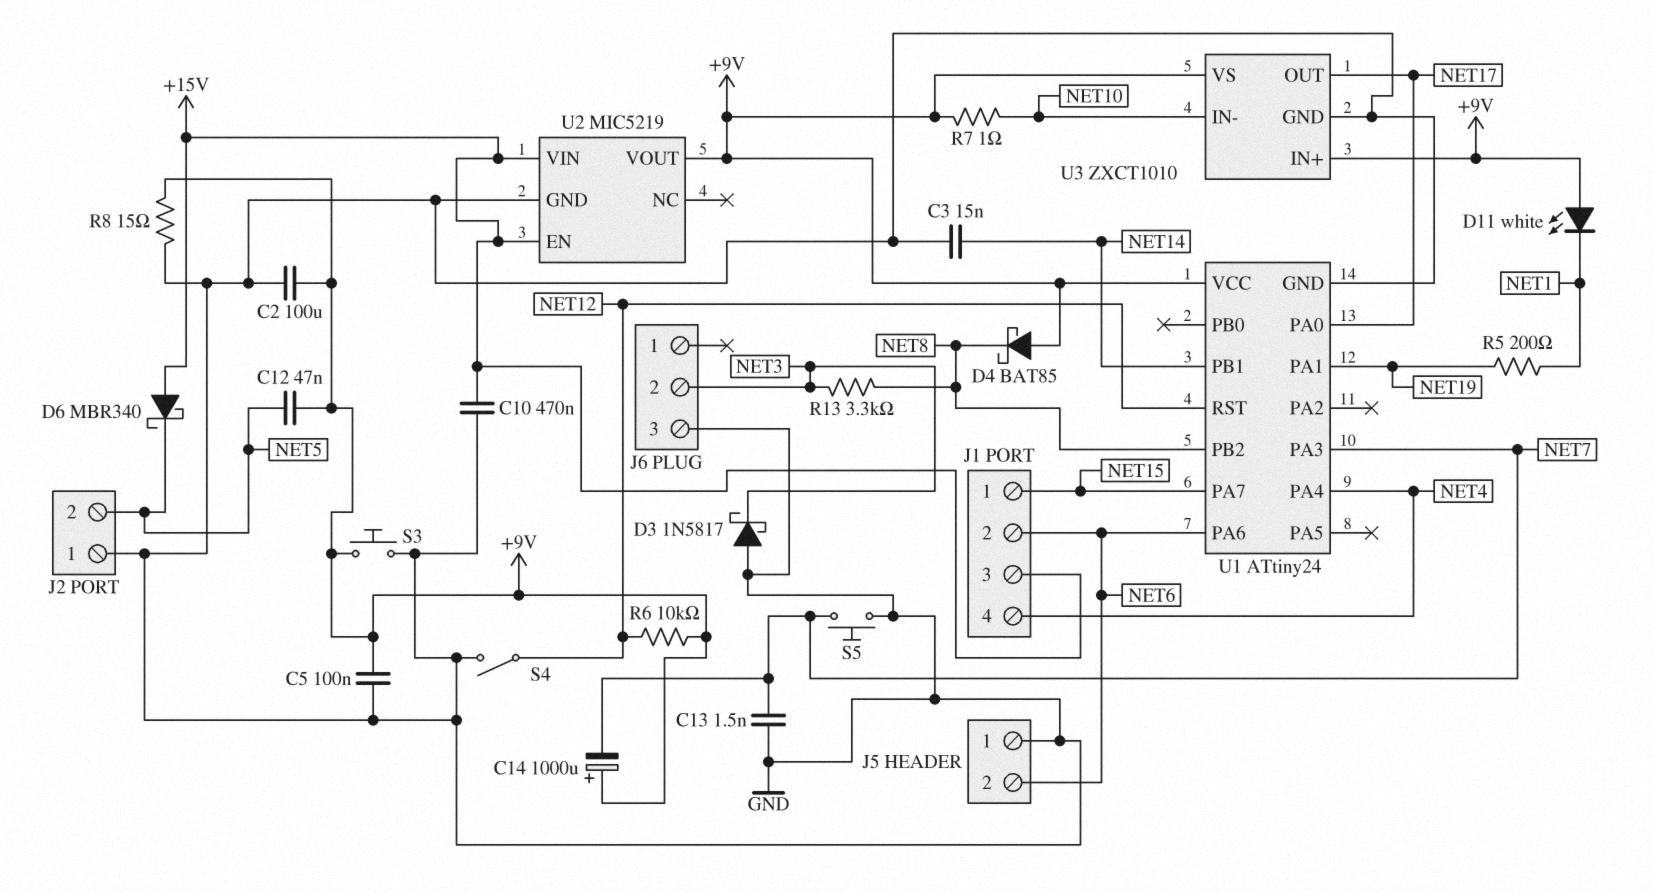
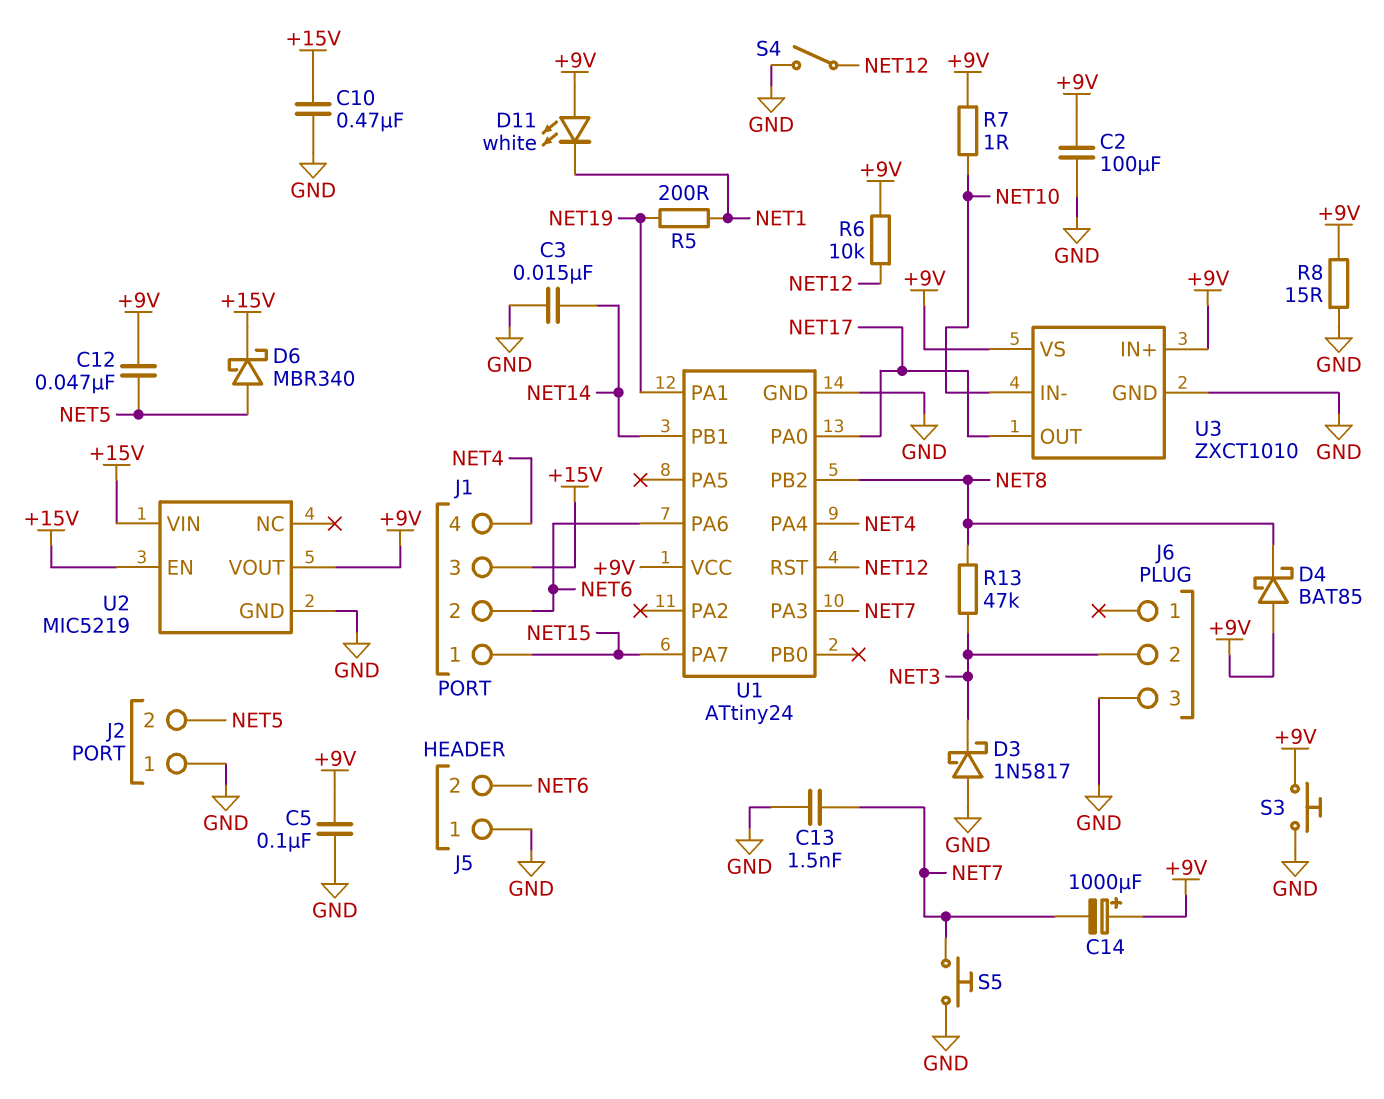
D6: schottky MBR340 (A +15V, K NET5) -> schottky MBR340 (A NET5, K +15V)
R13: 3.3k (NET3, NET8) -> 47k (NET3, NET8)

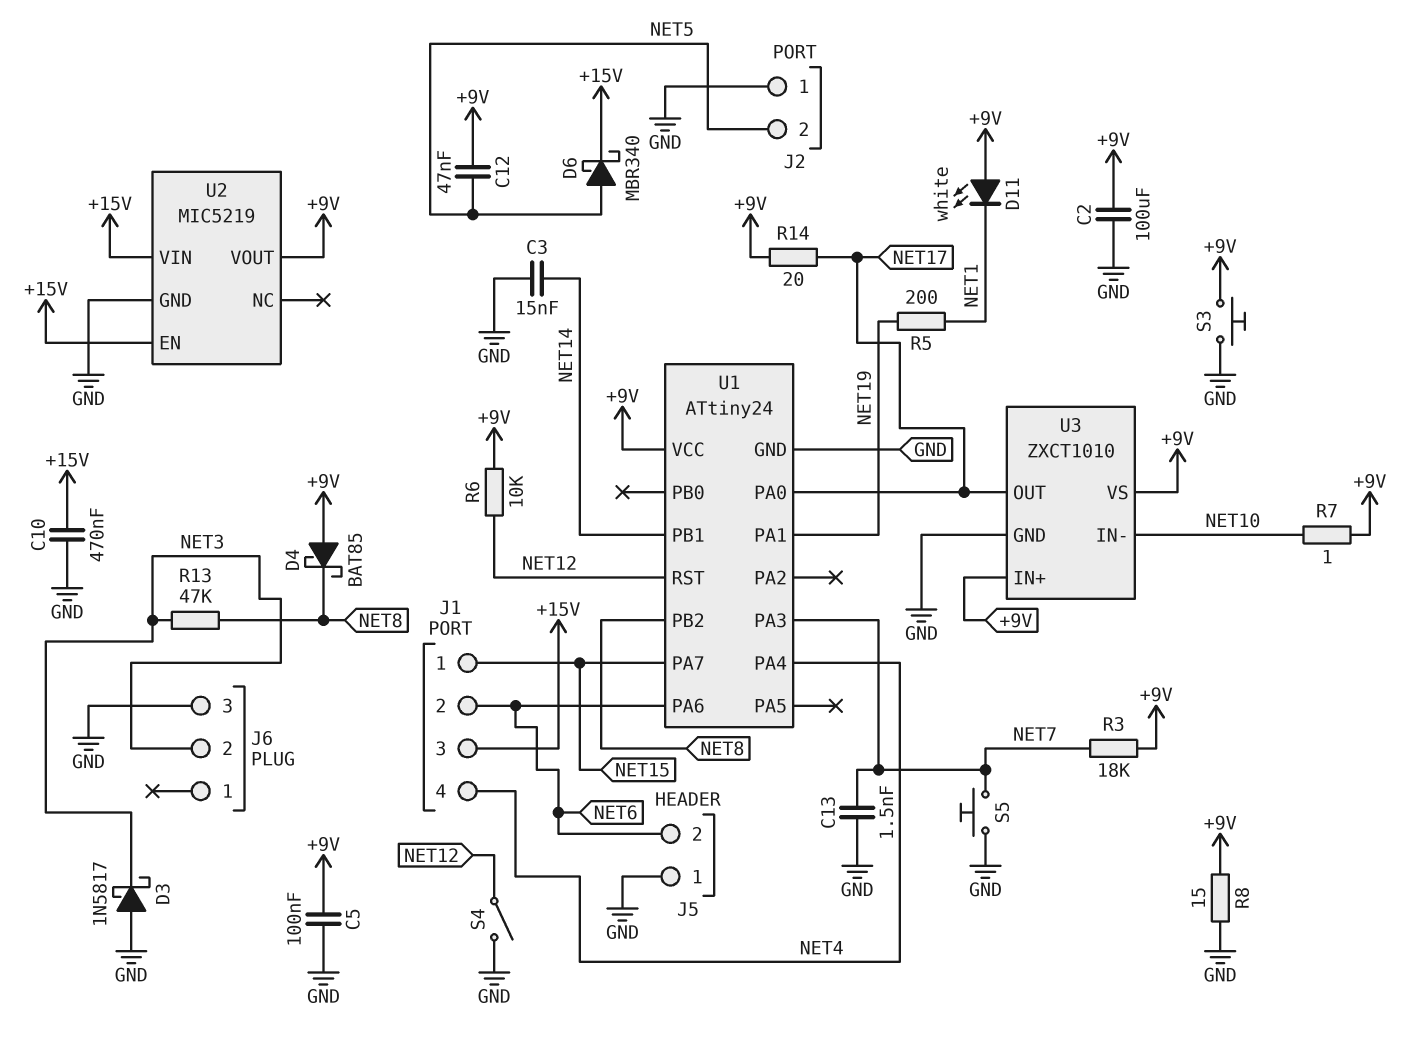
C14: 1000uF (plus +9V, minus NET7) -> none
R3: none -> 18k (+9V, NET7)
R14: none -> 20 (+9V, NET17)

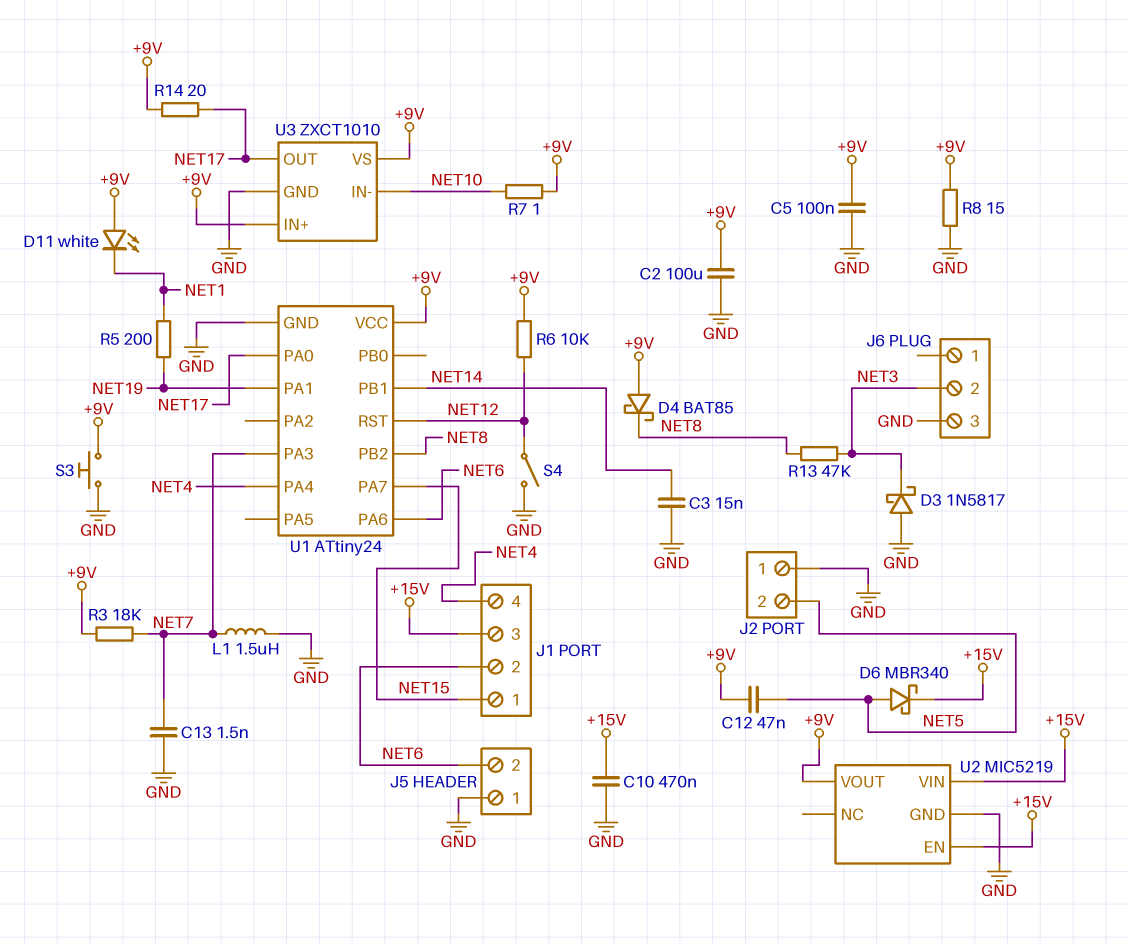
L1: none -> 1.5uH (GND, NET7)
S5: button (GND, NET7) -> none

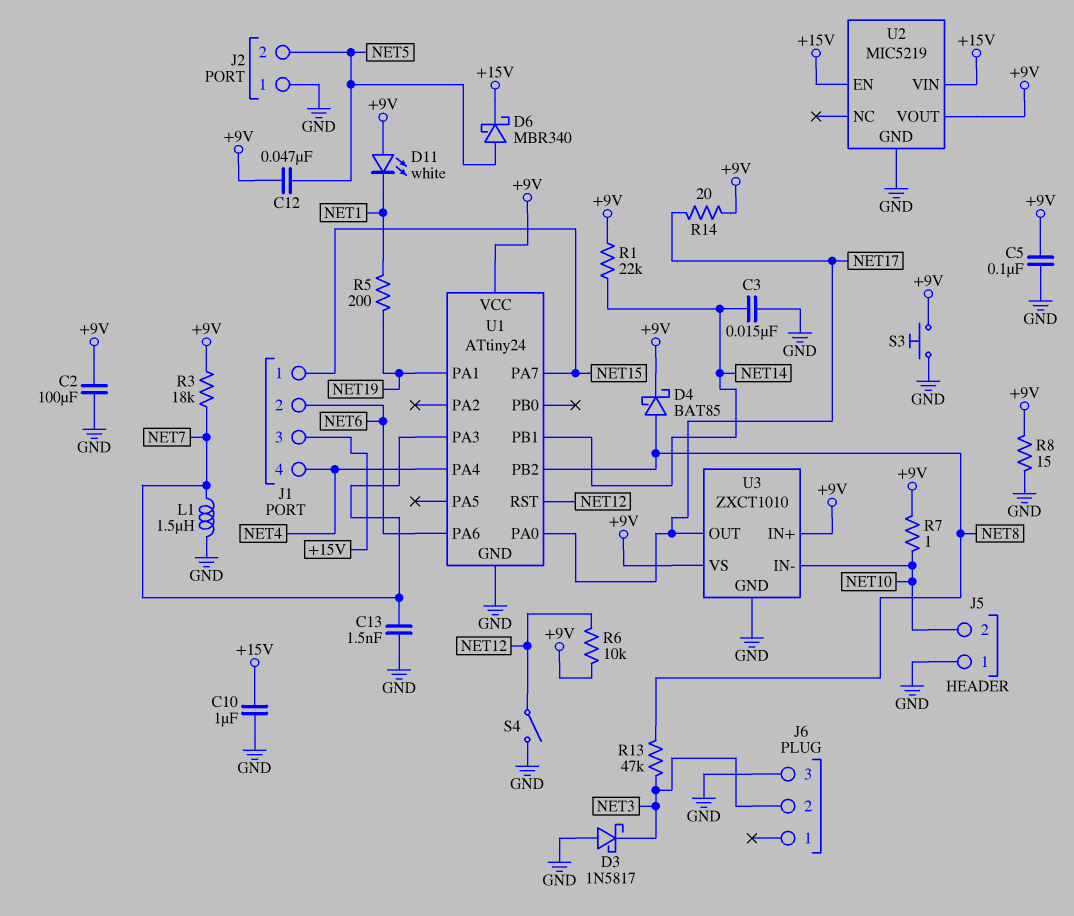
C10: 470nF (+15V, GND) -> 1uF (+15V, GND)
D4: schottky BAT85 (A +9V, K NET8) -> schottky BAT85 (A NET8, K +9V)
J5 pin 2: NET6 -> NET10
R1: none -> 22k (+9V, NET14)

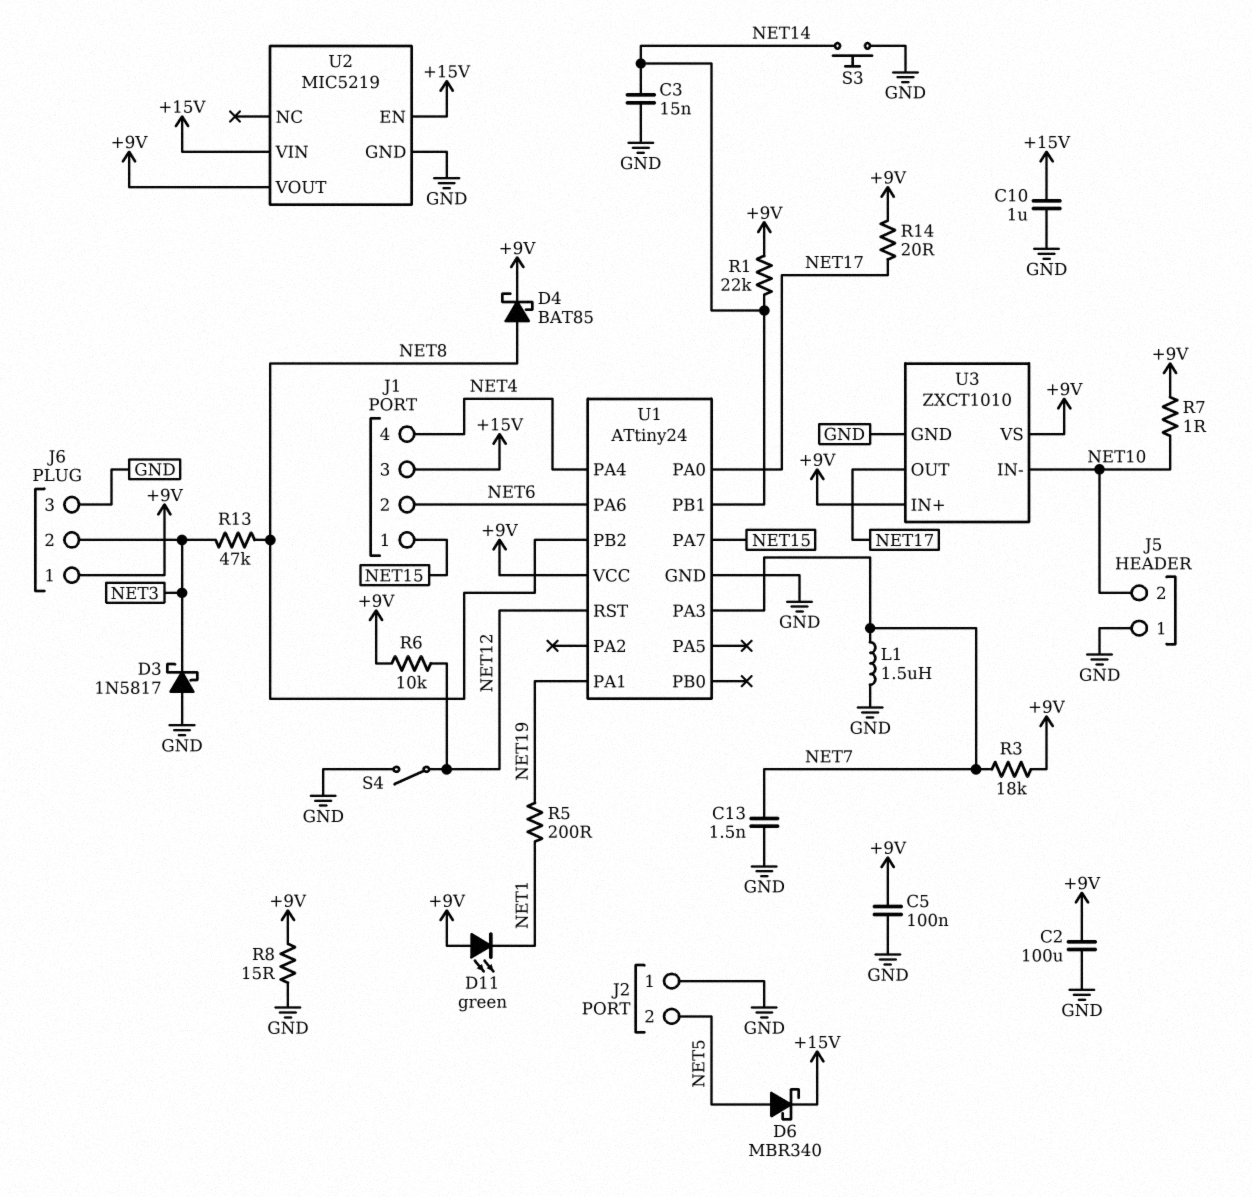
C12: 47nF (+9V, NET5) -> none
D11: LED white (A +9V, K NET1) -> LED green (A +9V, K NET1)
J6 pin 1: none -> +9V
S3: button (+9V, GND) -> button (GND, NET14)

